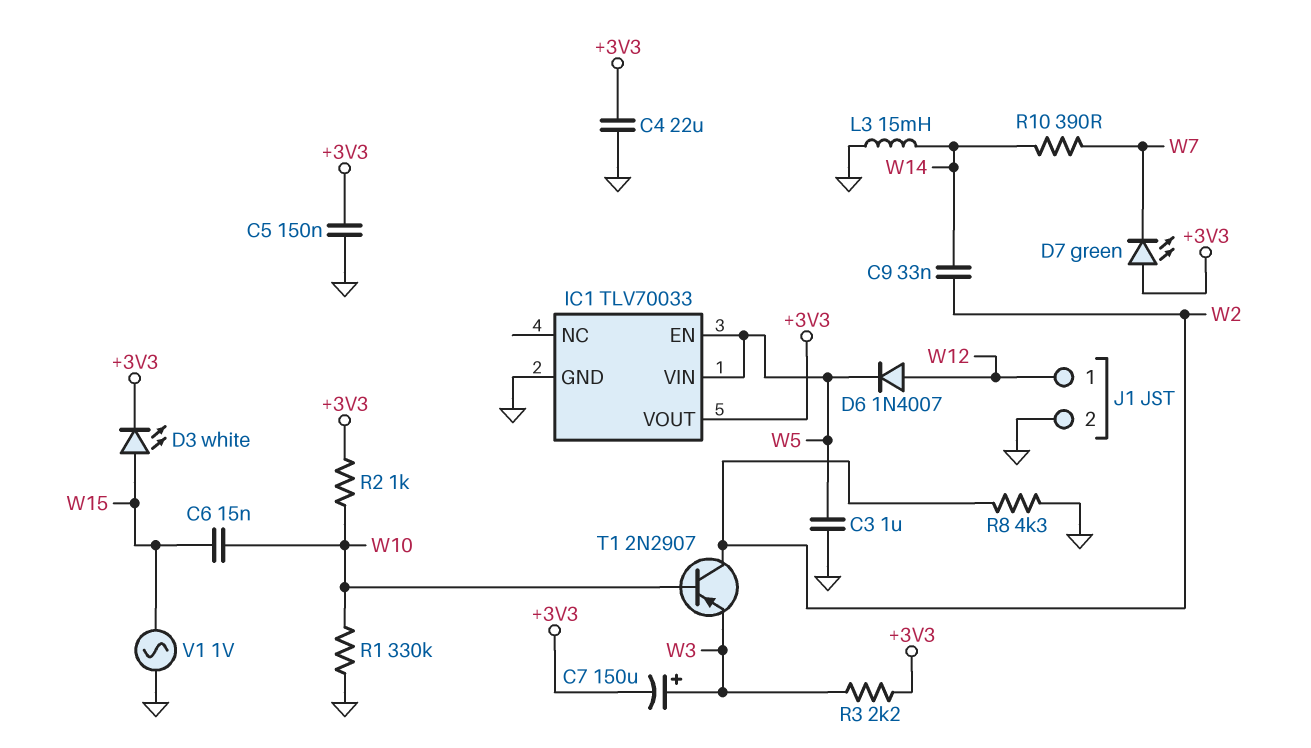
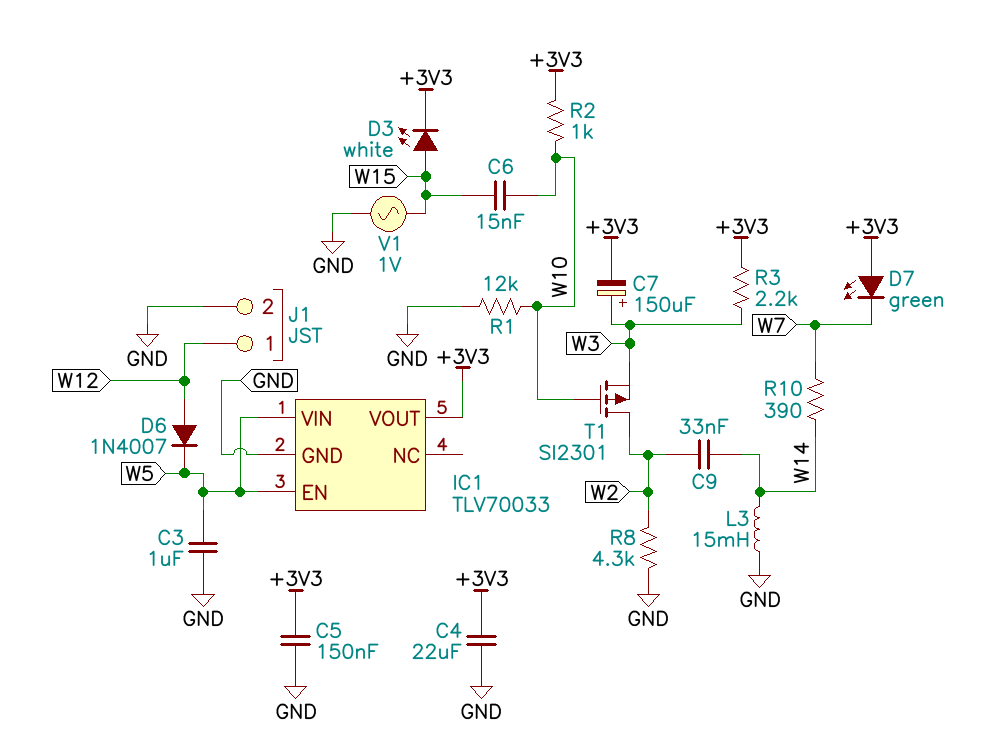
R1: 330k (GND, W10) -> 12k (GND, W10)
T1: PNP 2N2907 (B W10, C W2, E W3) -> PMOS SI2301 (G W10, D W2, S W3)

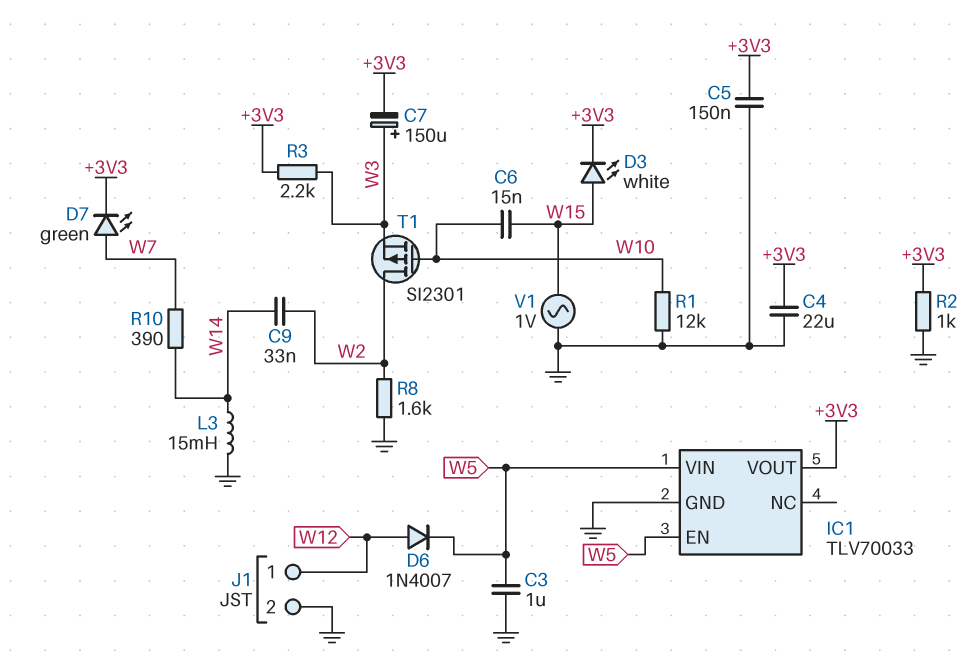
D7: LED green (A +3V3, K W7) -> LED green (A W7, K +3V3)
R2: 1k (+3V3, W10) -> 1k (+3V3, GND)
R8: 4.3k (GND, W2) -> 1.6k (GND, W2)

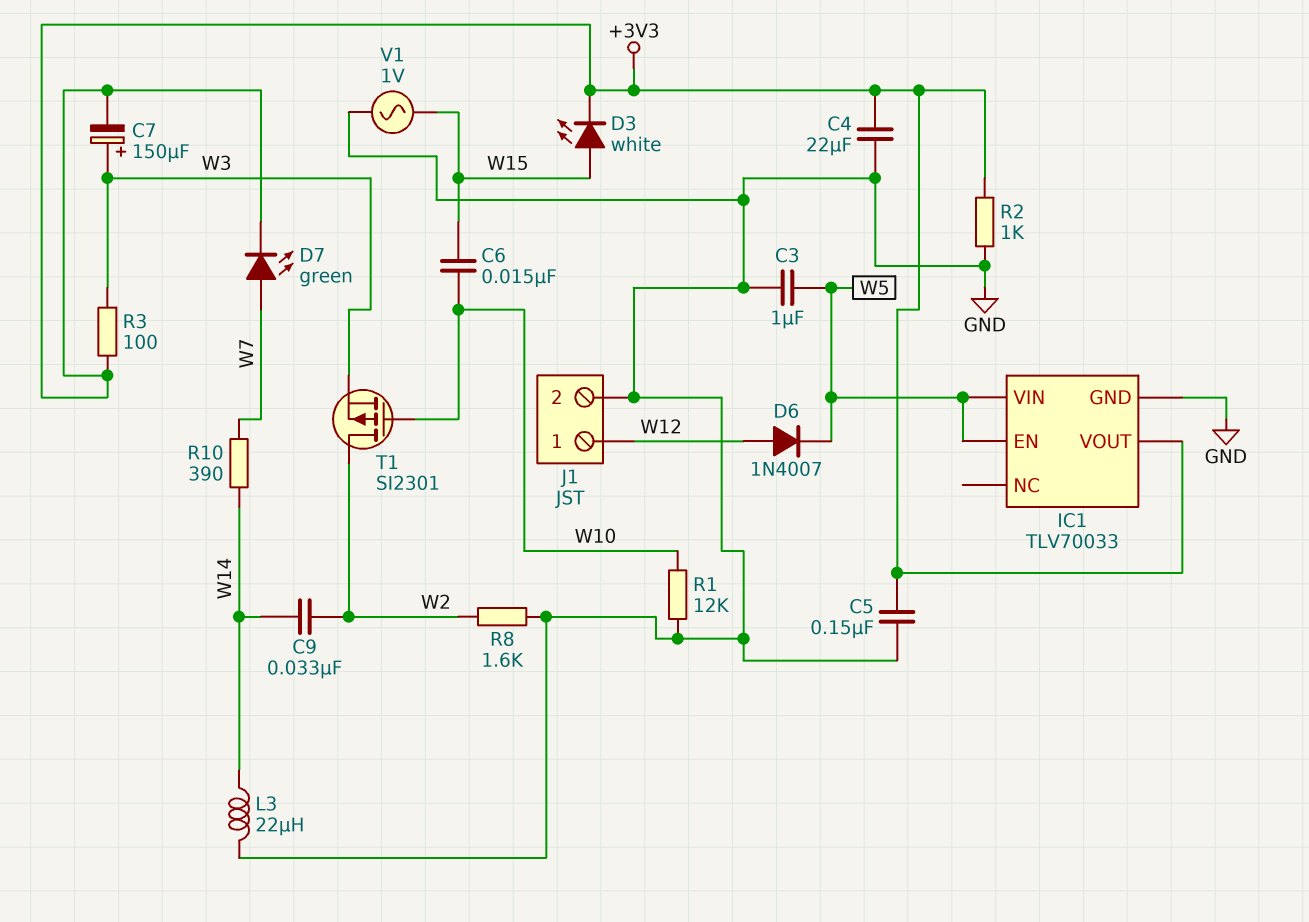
L3: 15mH (GND, W14) -> 22uH (GND, W14)
R3: 2.2k (+3V3, W3) -> 100 (+3V3, W3)

